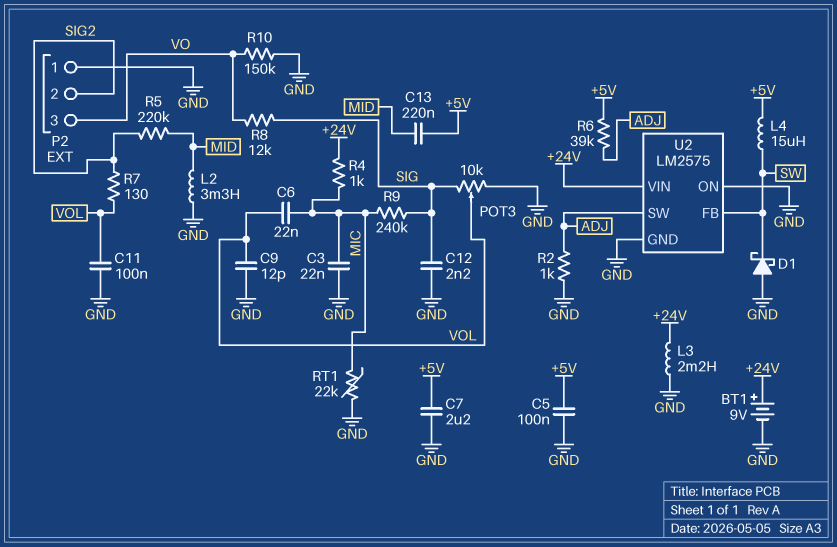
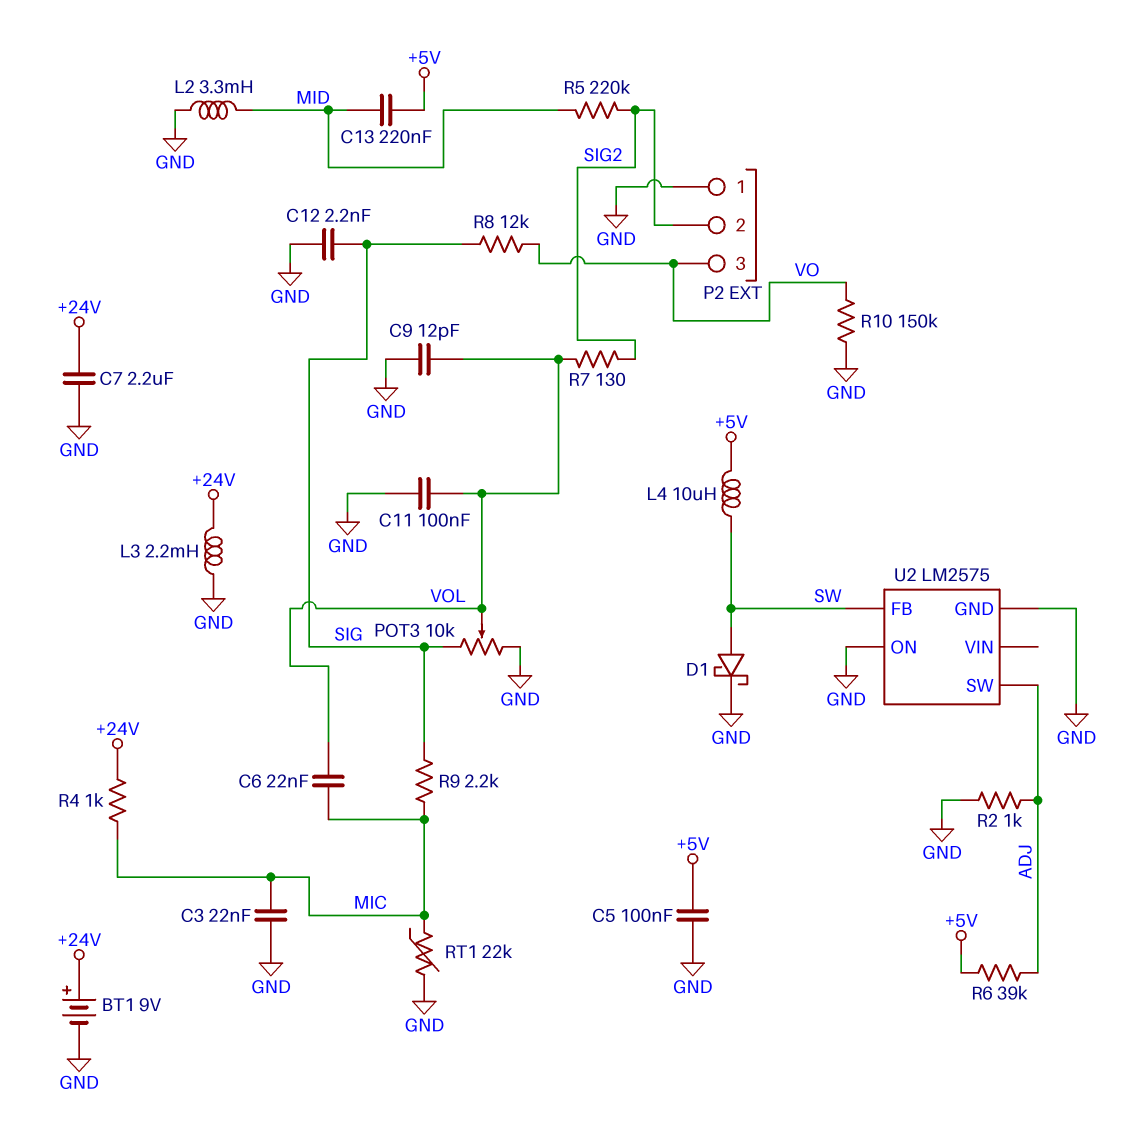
C7: 2.2uF (+5V, GND) -> 2.2uF (+24V, GND)
D1: schottky (A GND, K SW) -> schottky (A SW, K GND)
L4: 15uH (+5V, SW) -> 10uH (+5V, SW)
R9: 240k (MIC, SIG) -> 2.2k (MIC, SIG)
U2 pin VIN: +24V -> none

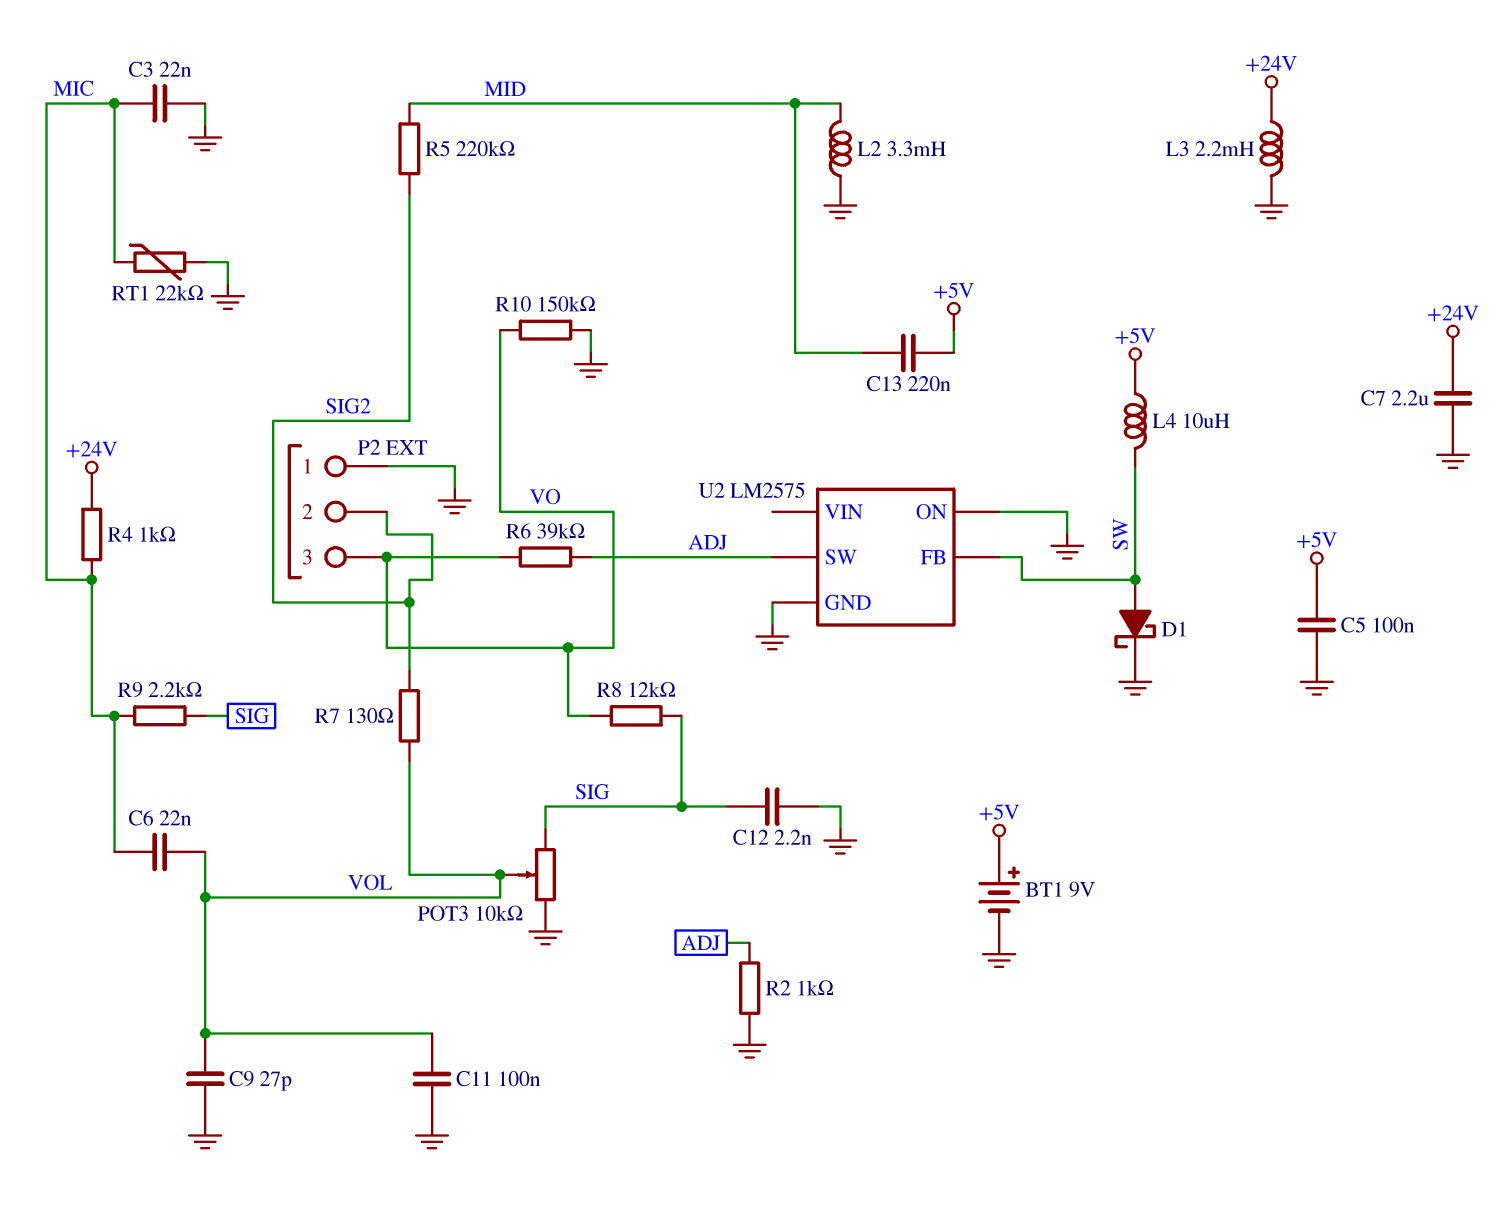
BT1: 9V (plus +24V, minus GND) -> 9V (plus +5V, minus GND)
C9: 12pF (GND, VOL) -> 27pF (GND, VOL)
R6: 39k (+5V, ADJ) -> 39k (ADJ, VO)

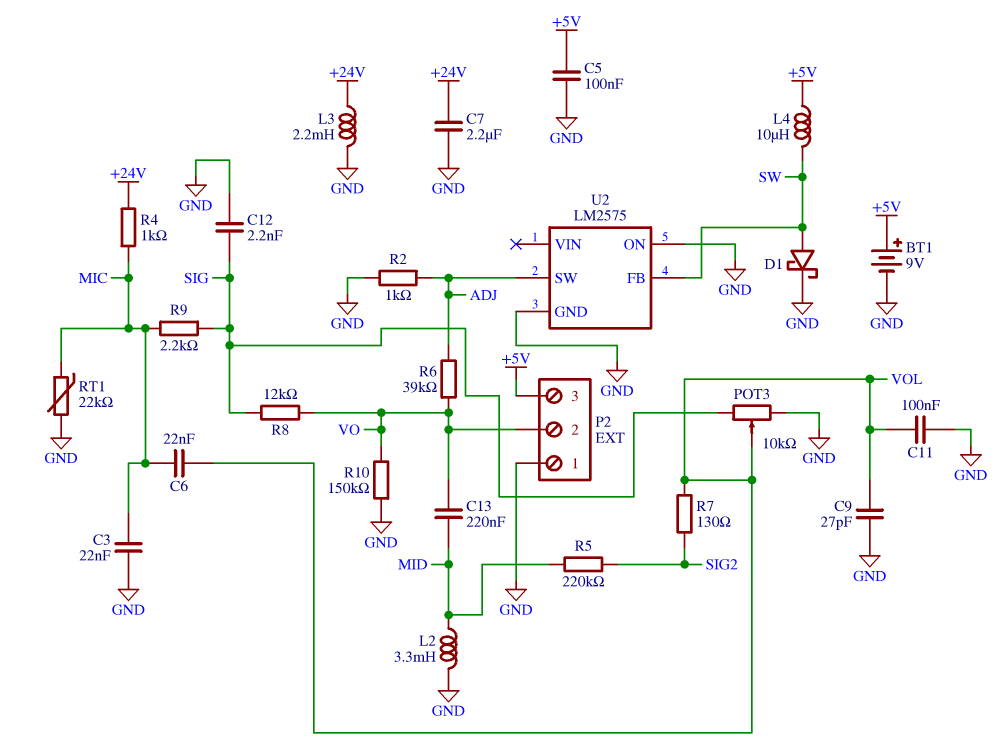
C13: 220nF (+5V, MID) -> 220nF (MID, VO)
P2 pin 2: SIG2 -> VO
P2 pin 3: VO -> +5V

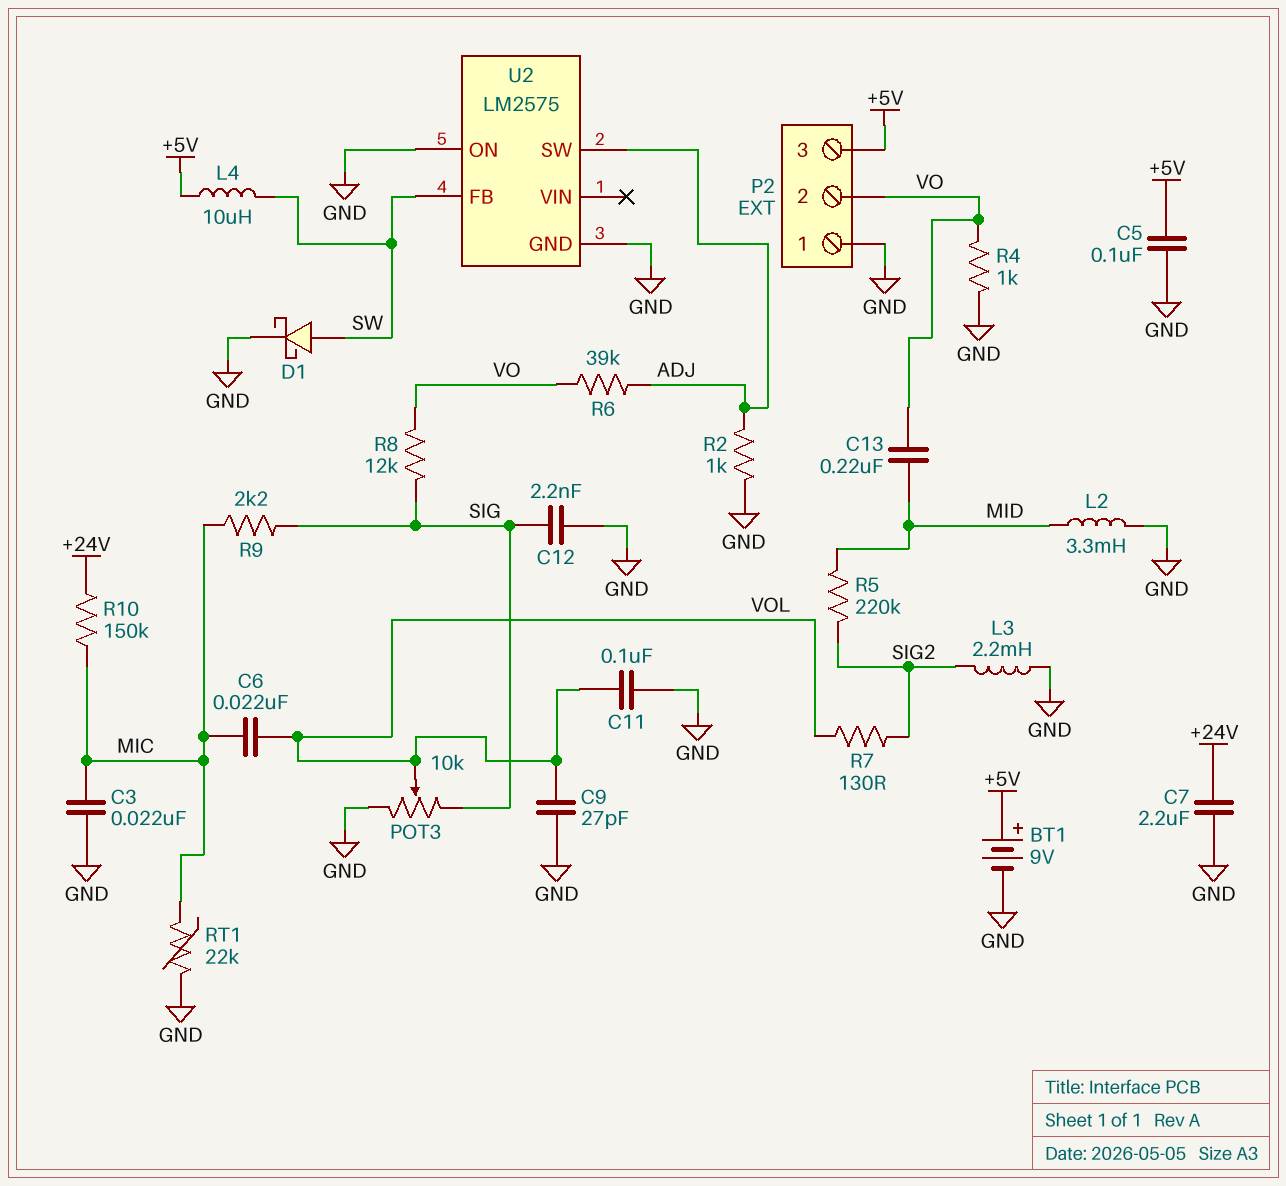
L3: 2.2mH (+24V, GND) -> 2.2mH (GND, SIG2)
R4: 1k (+24V, MIC) -> 1k (GND, VO)
R10: 150k (GND, VO) -> 150k (+24V, MIC)

